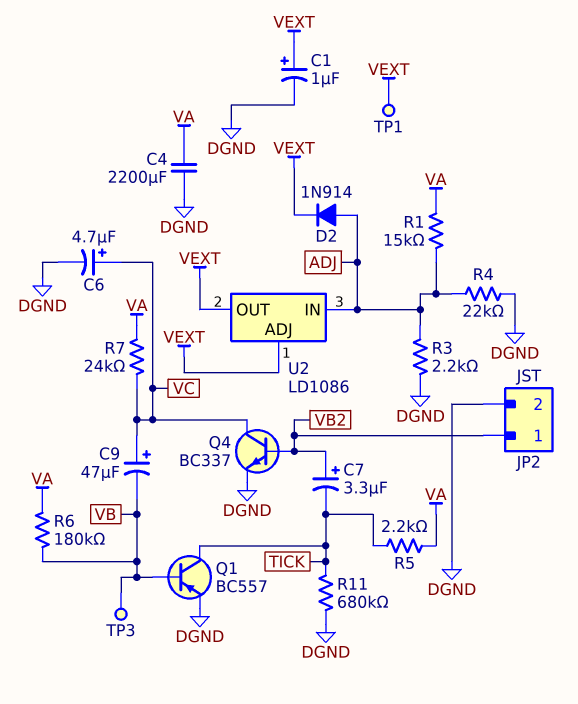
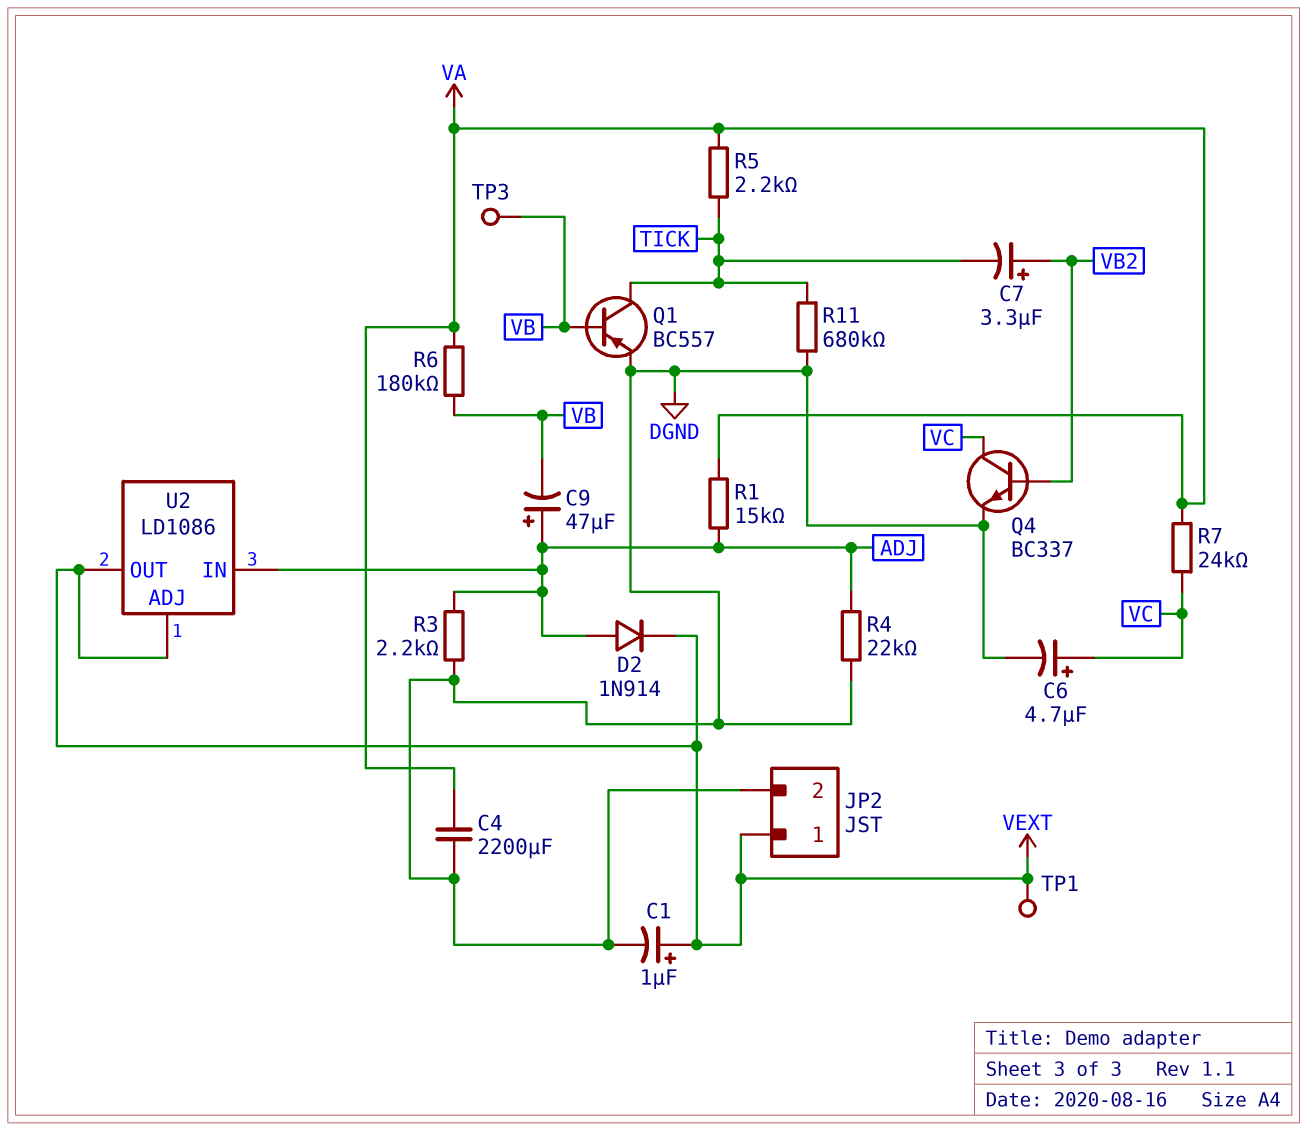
C9: 47uF (plus VC, minus VB) -> 47uF (plus ADJ, minus VB)
JP2 pin 1: VB2 -> VEXT

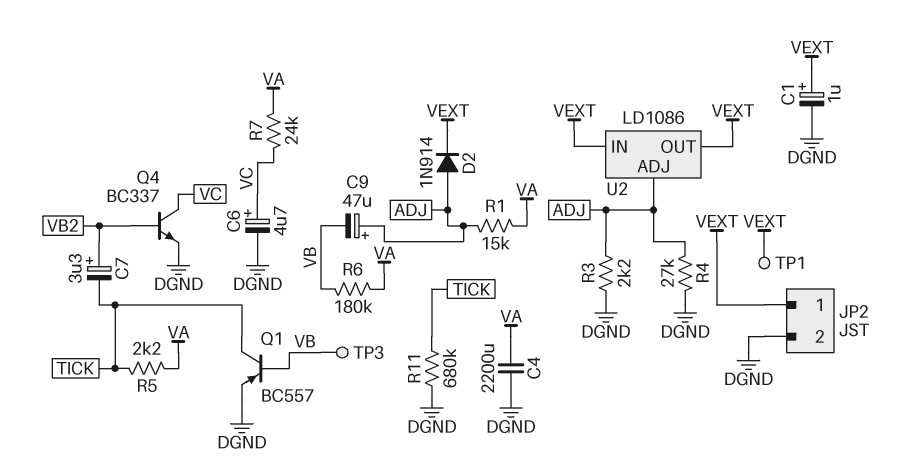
R4: 22k (ADJ, DGND) -> 27k (ADJ, DGND)
U2 pin ADJ: VEXT -> ADJ
U2 pin IN: ADJ -> VEXT

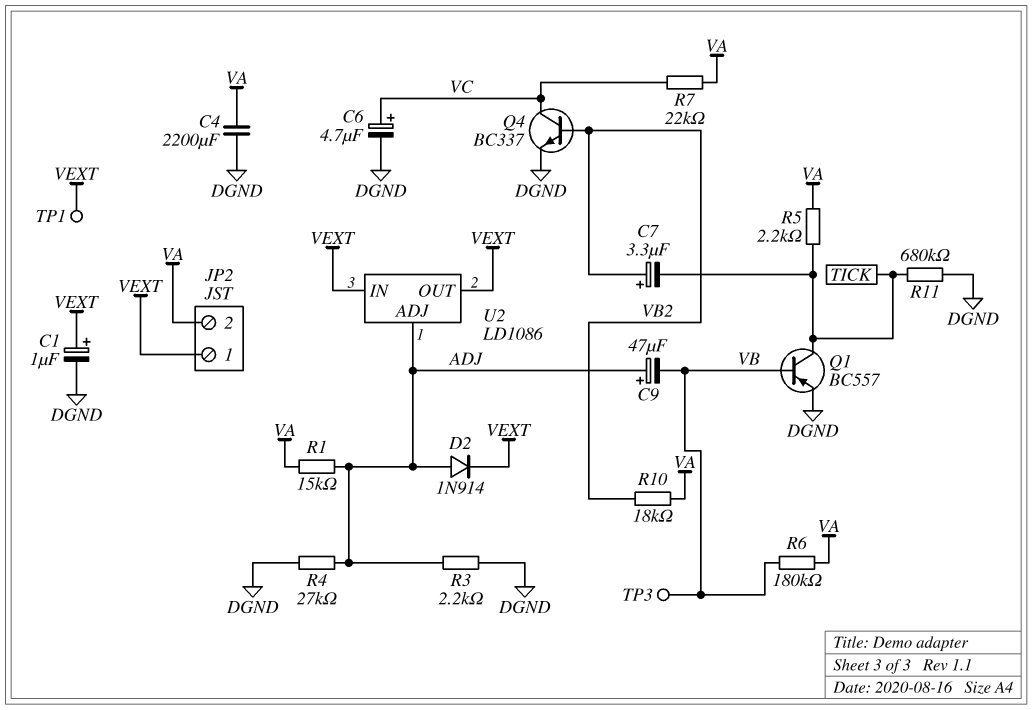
JP2 pin 2: DGND -> VA
R7: 24k (VA, VC) -> 22k (VA, VC)
R10: none -> 18k (VA, VB2)

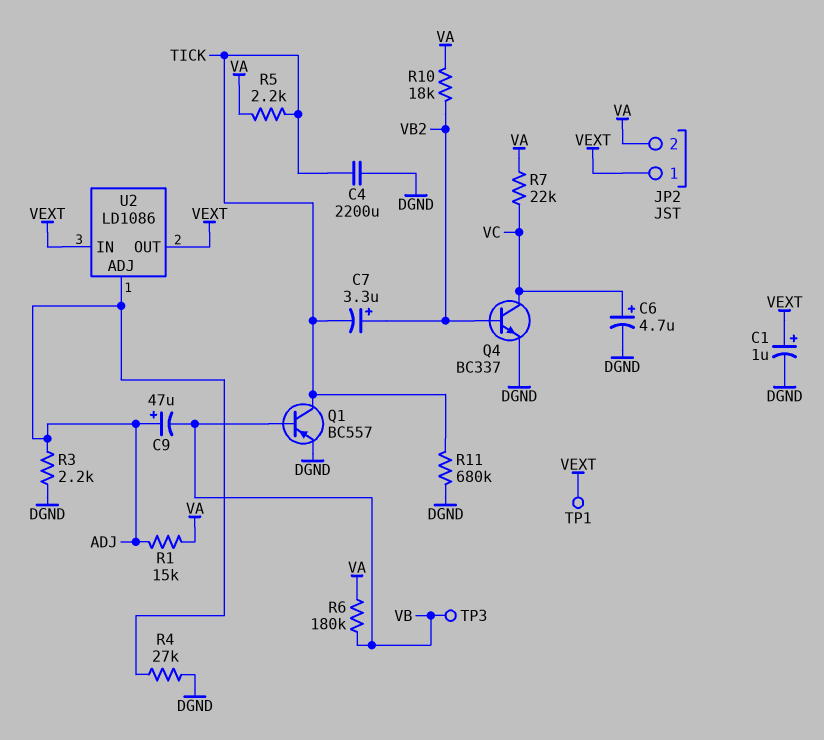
C4: 2200uF (DGND, VA) -> 2200uF (DGND, TICK)
D2: diode 1N914 (A ADJ, K VEXT) -> none

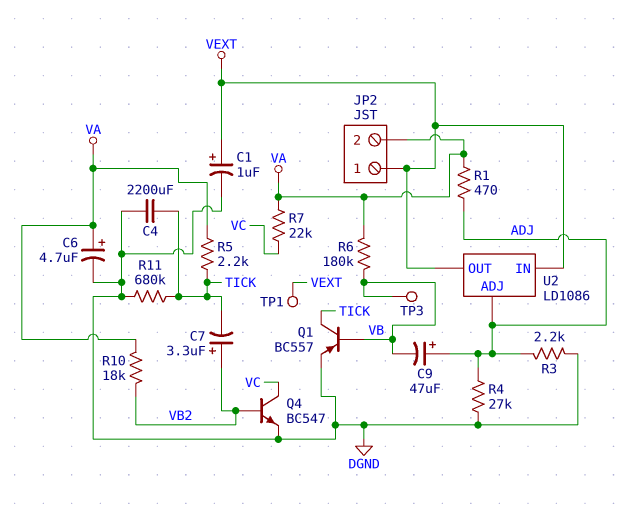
C6: 4.7uF (plus VC, minus DGND) -> 4.7uF (plus VA, minus DGND)
Q4: NPN BC337 (B VB2, C VC, E DGND) -> NPN BC547 (B VB2, C VC, E DGND)
R1: 15k (ADJ, VA) -> 470 (ADJ, VA)

